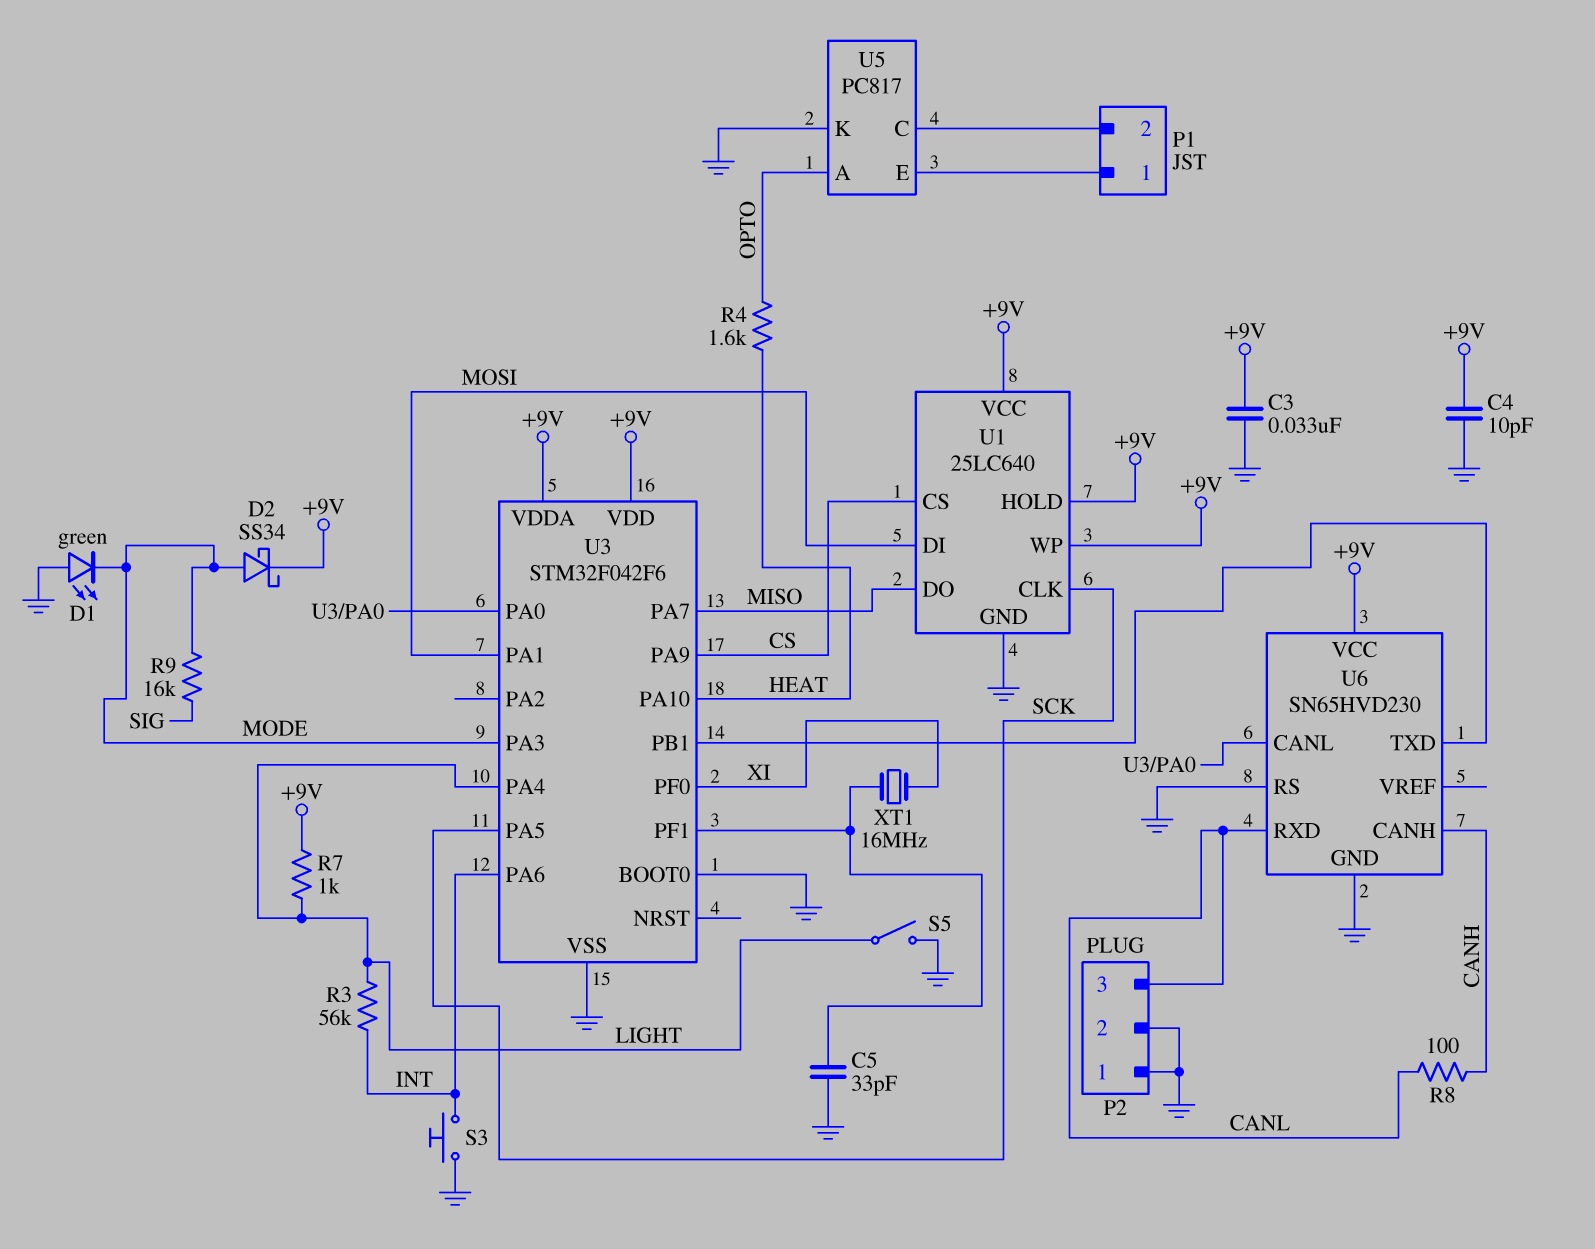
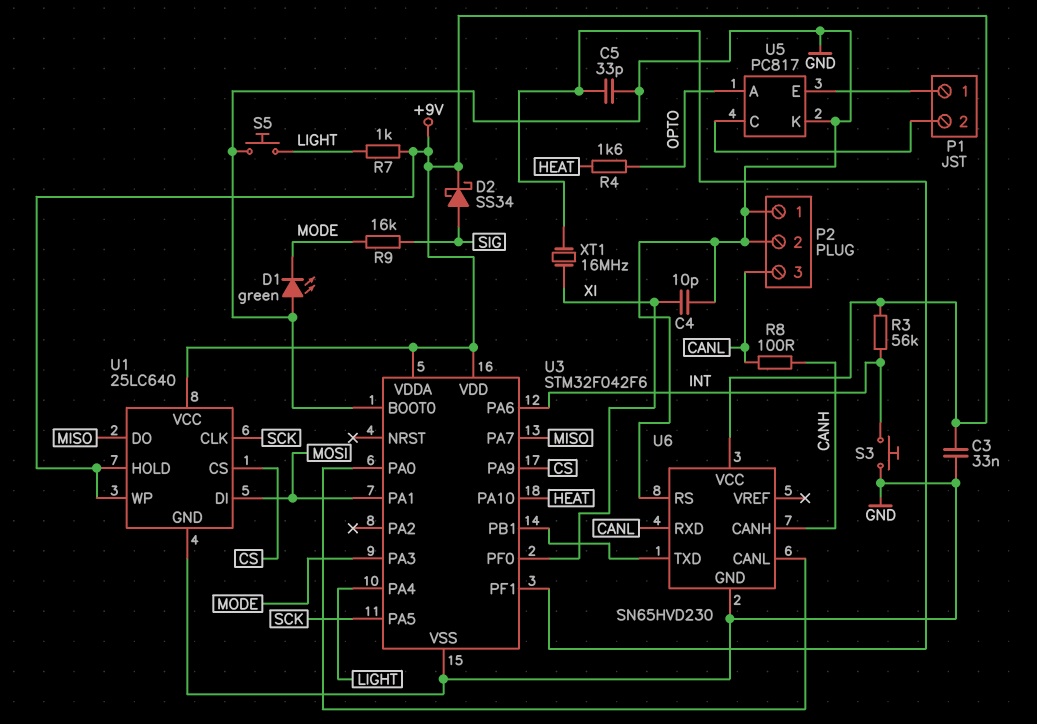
C4: 10pF (+9V, GND) -> 10pF (GND, XI)
D2: schottky SS34 (A MODE, K +9V) -> schottky SS34 (A SIG, K +9V)
R3: 56k (INT, LIGHT) -> 56k (+9V, INT)
S5: switch (GND, LIGHT) -> button (GND, LIGHT)

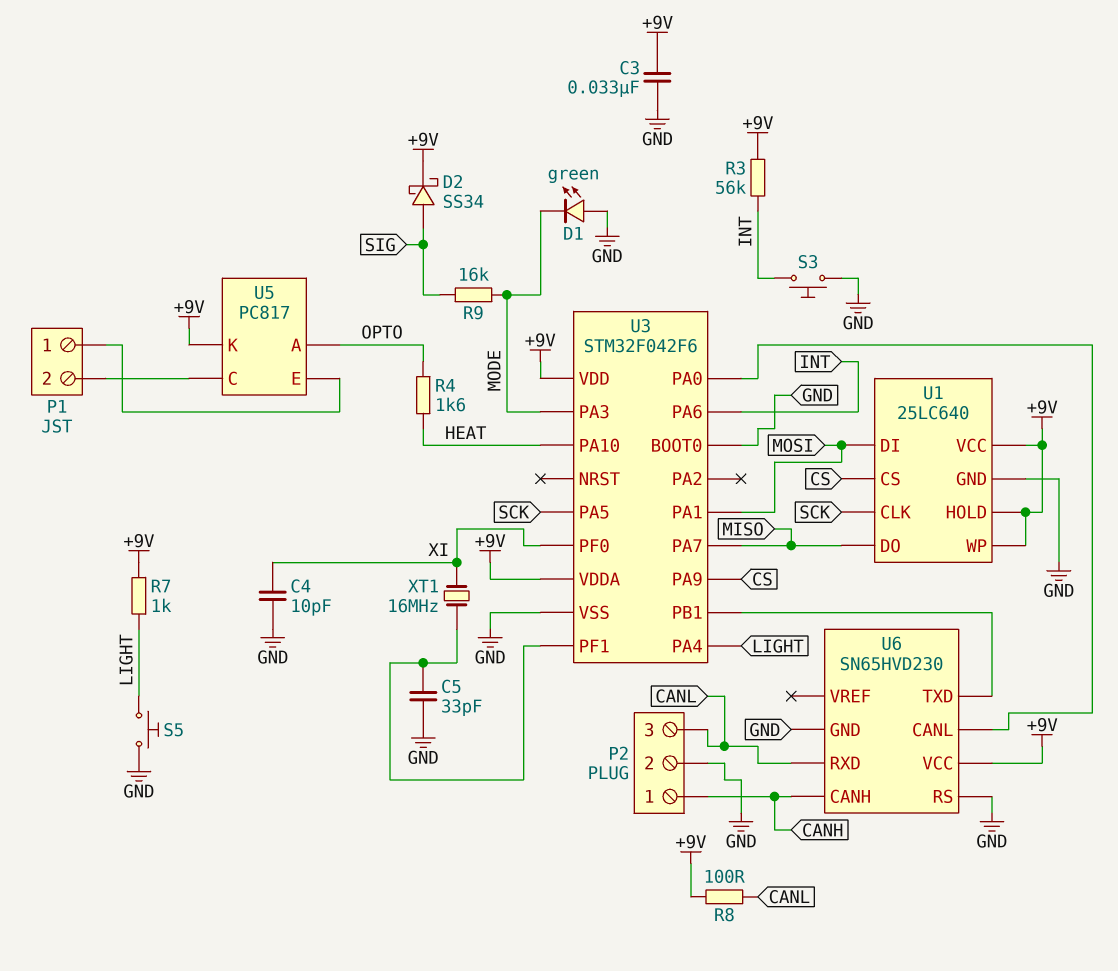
P2 pin 1: GND -> CANH
R8: 100 (CANH, CANL) -> 100 (+9V, CANL)
U5 pin K: GND -> +9V

